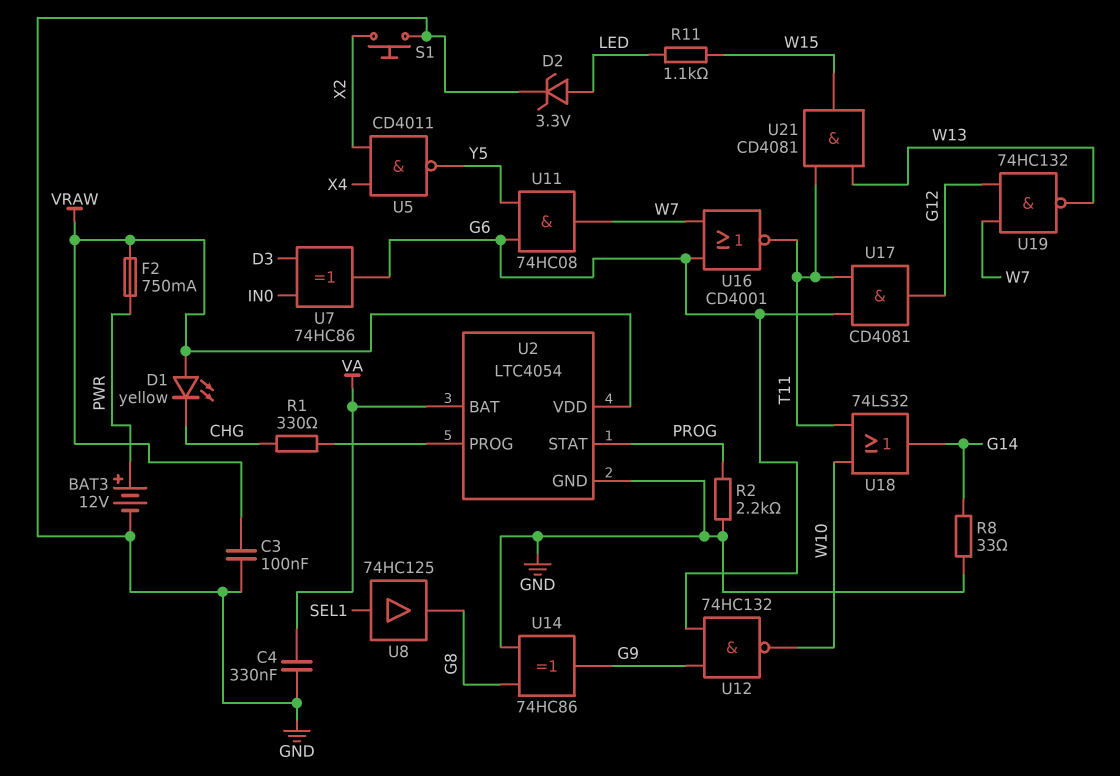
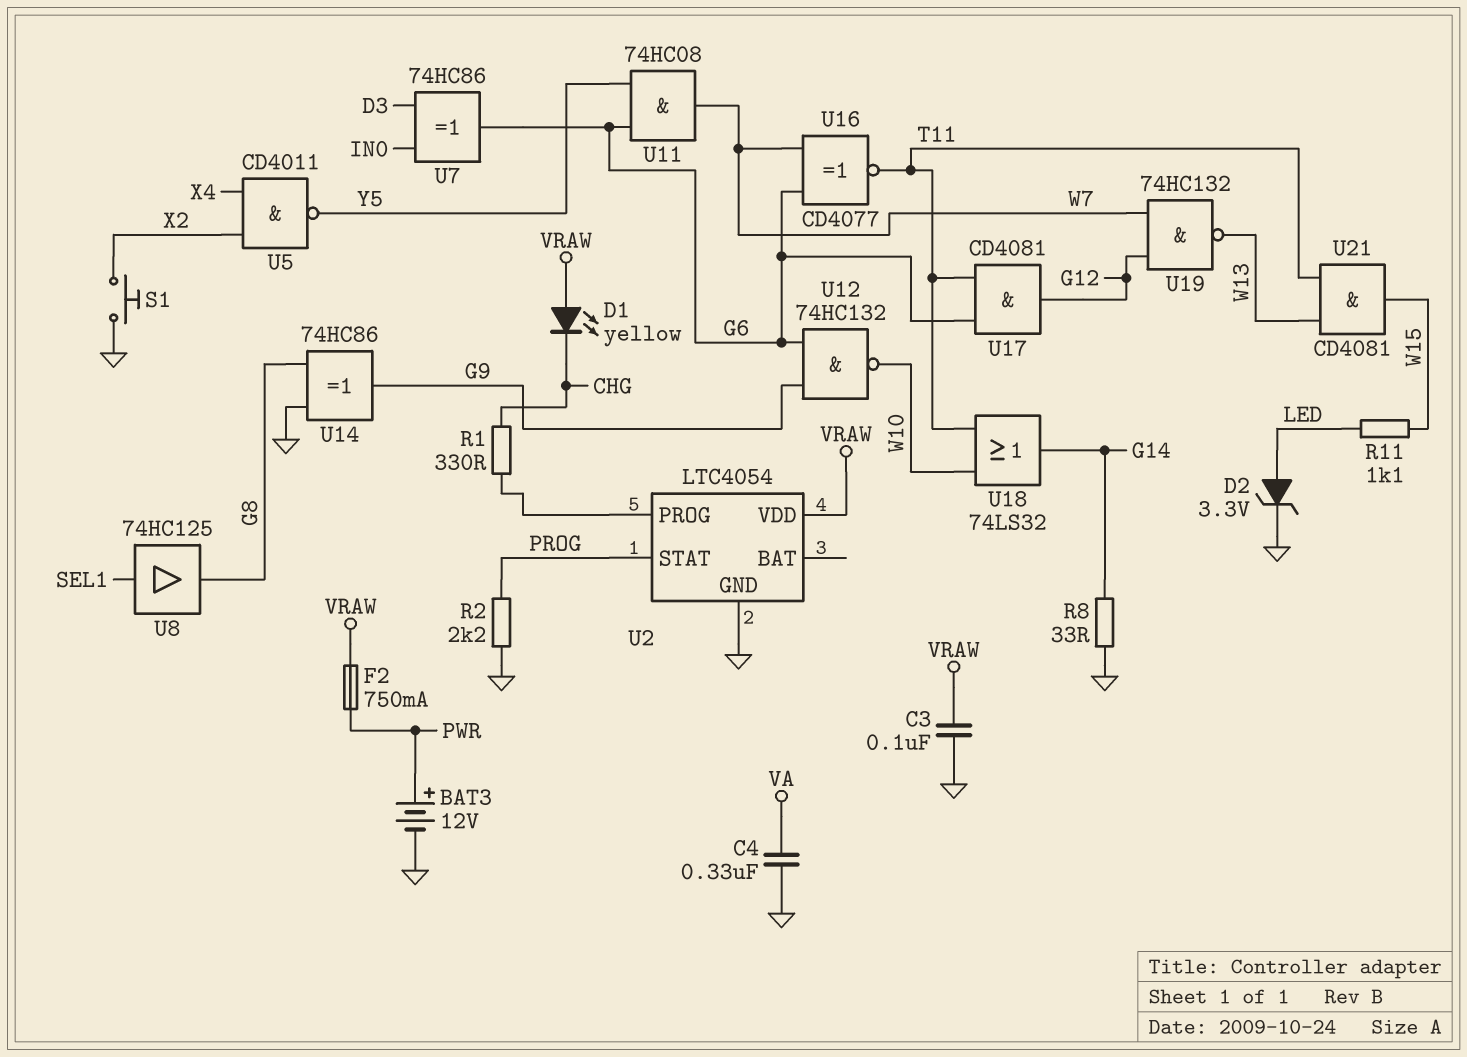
U2 pin BAT: VA -> none
U16: NOR CD4001 (in G6, in W7, out T11) -> XNOR CD4077 (in G6, in W7, out T11)

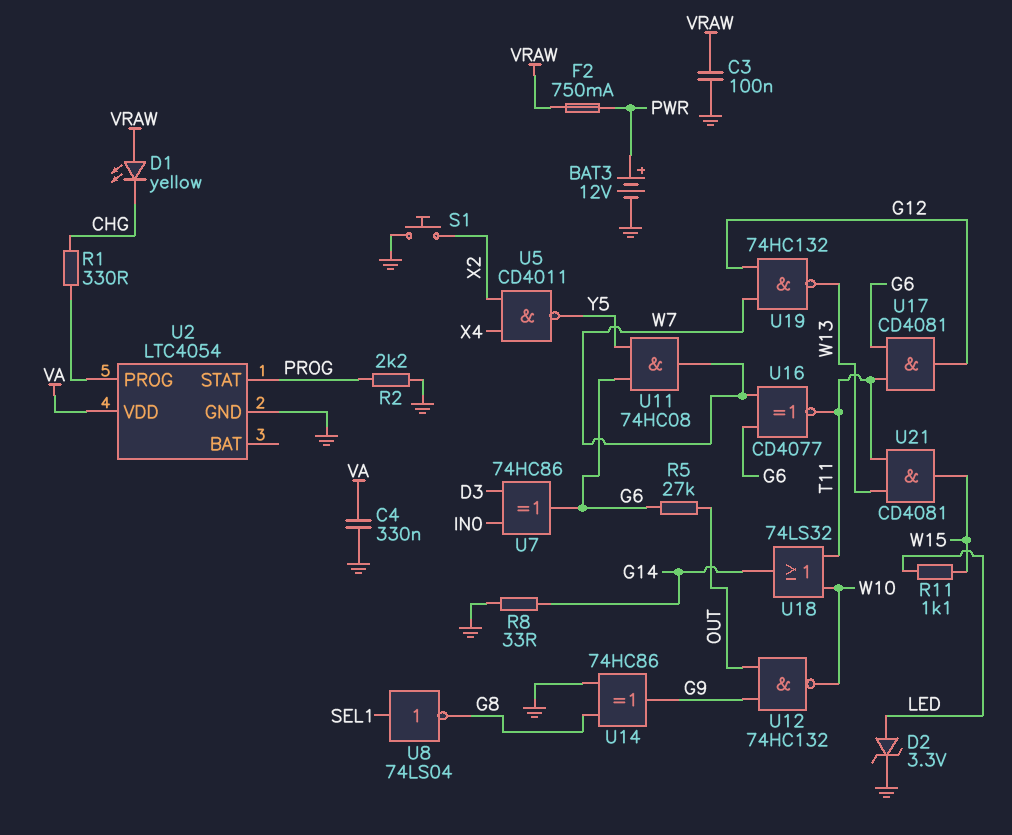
R5: none -> 27k (G6, OUT)
U2 pin VDD: VRAW -> VA
U8: buffer 74HC125 (in SEL1, out G8) -> NOT 74LS04 (in SEL1, out G8)
U12: NAND 74HC132 (in G6, in G9, out W10) -> NAND 74HC132 (in G9, in OUT, out W10)

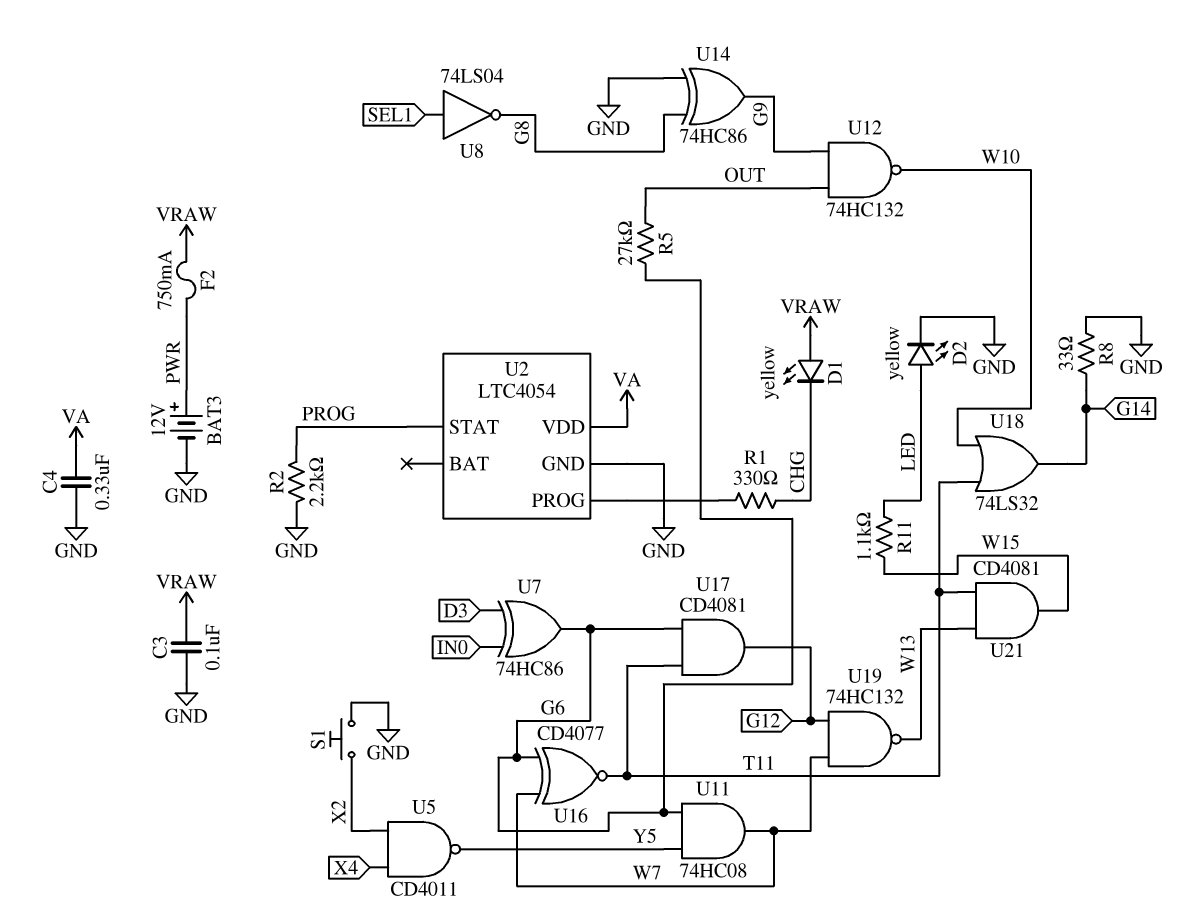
D2: zener 3.3V (A LED, K GND) -> LED yellow (A LED, K GND)

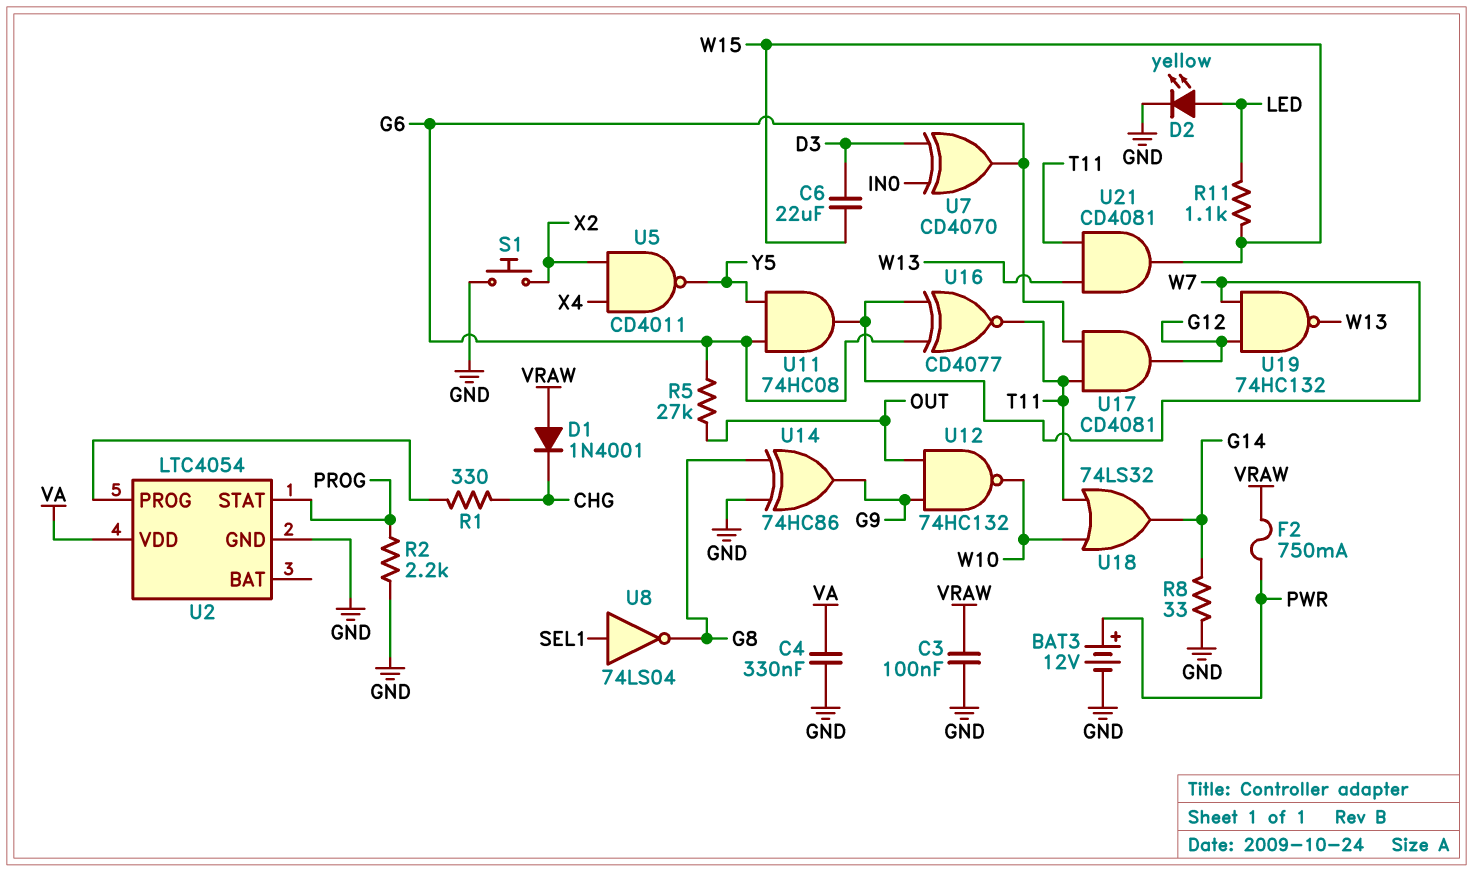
C6: none -> 22uF (D3, W15)
D1: LED yellow (A VRAW, K CHG) -> diode 1N4001 (A VRAW, K CHG)
U7: XOR 74HC86 (in D3, in IN0, out G6) -> XOR CD4070 (in D3, in IN0, out G6)

